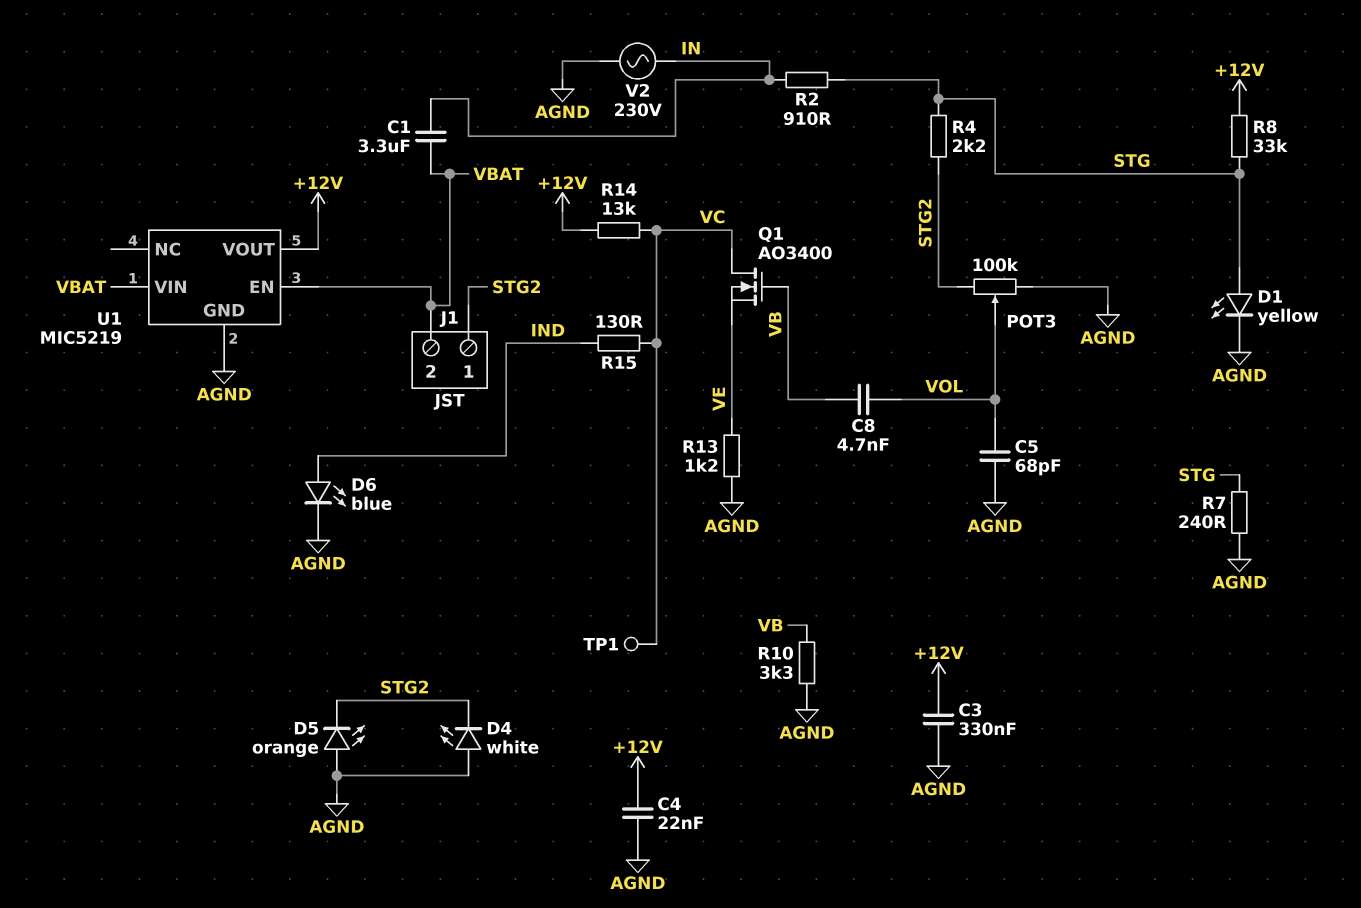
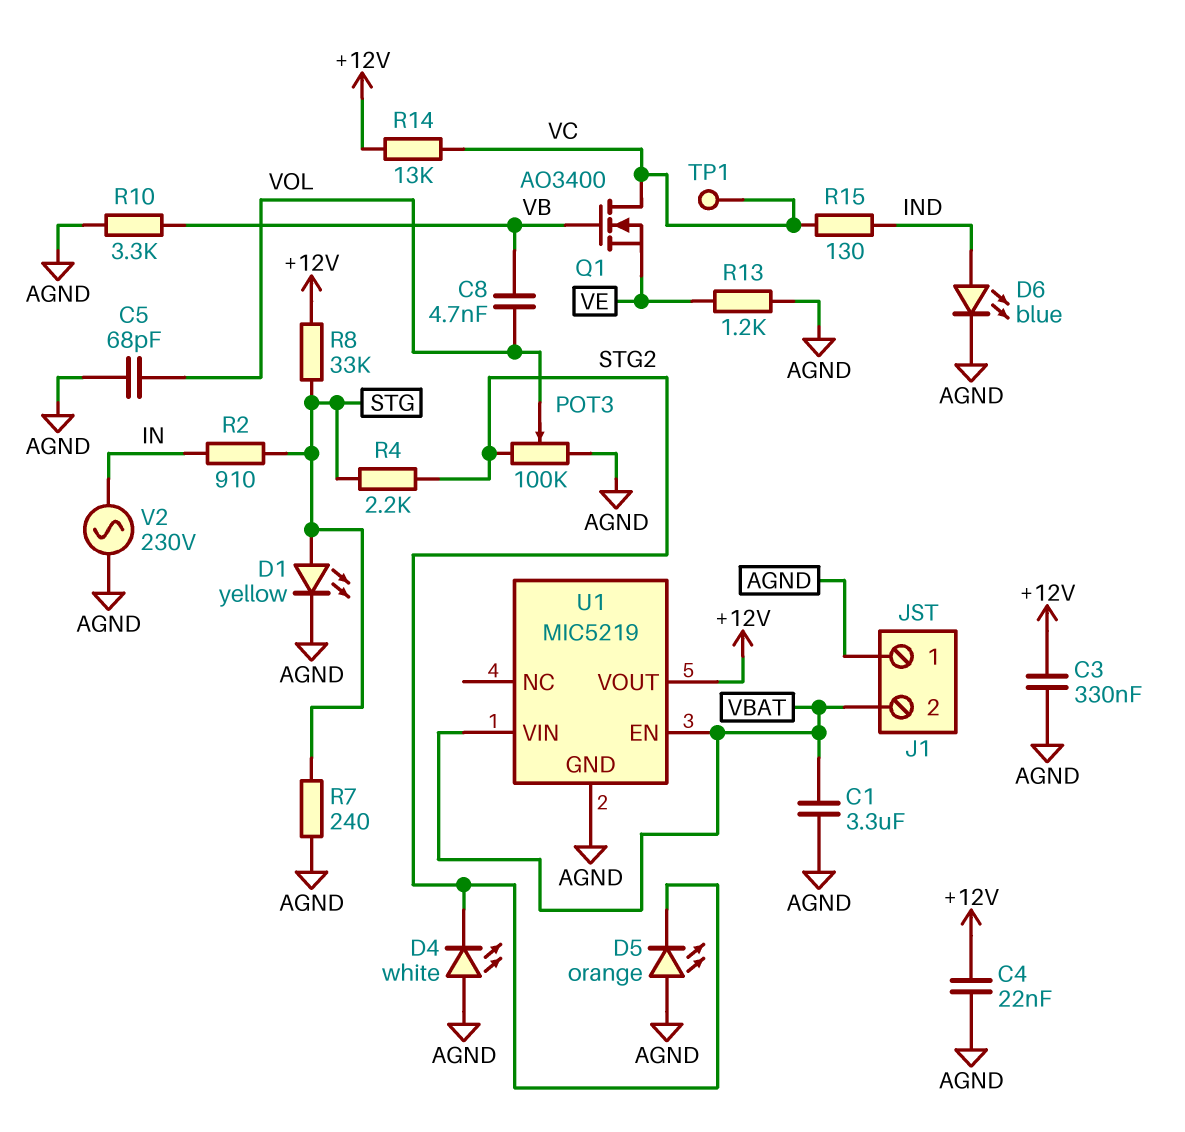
C1: 3.3uF (IN, VBAT) -> 3.3uF (AGND, VBAT)
J1 pin 1: STG2 -> AGND

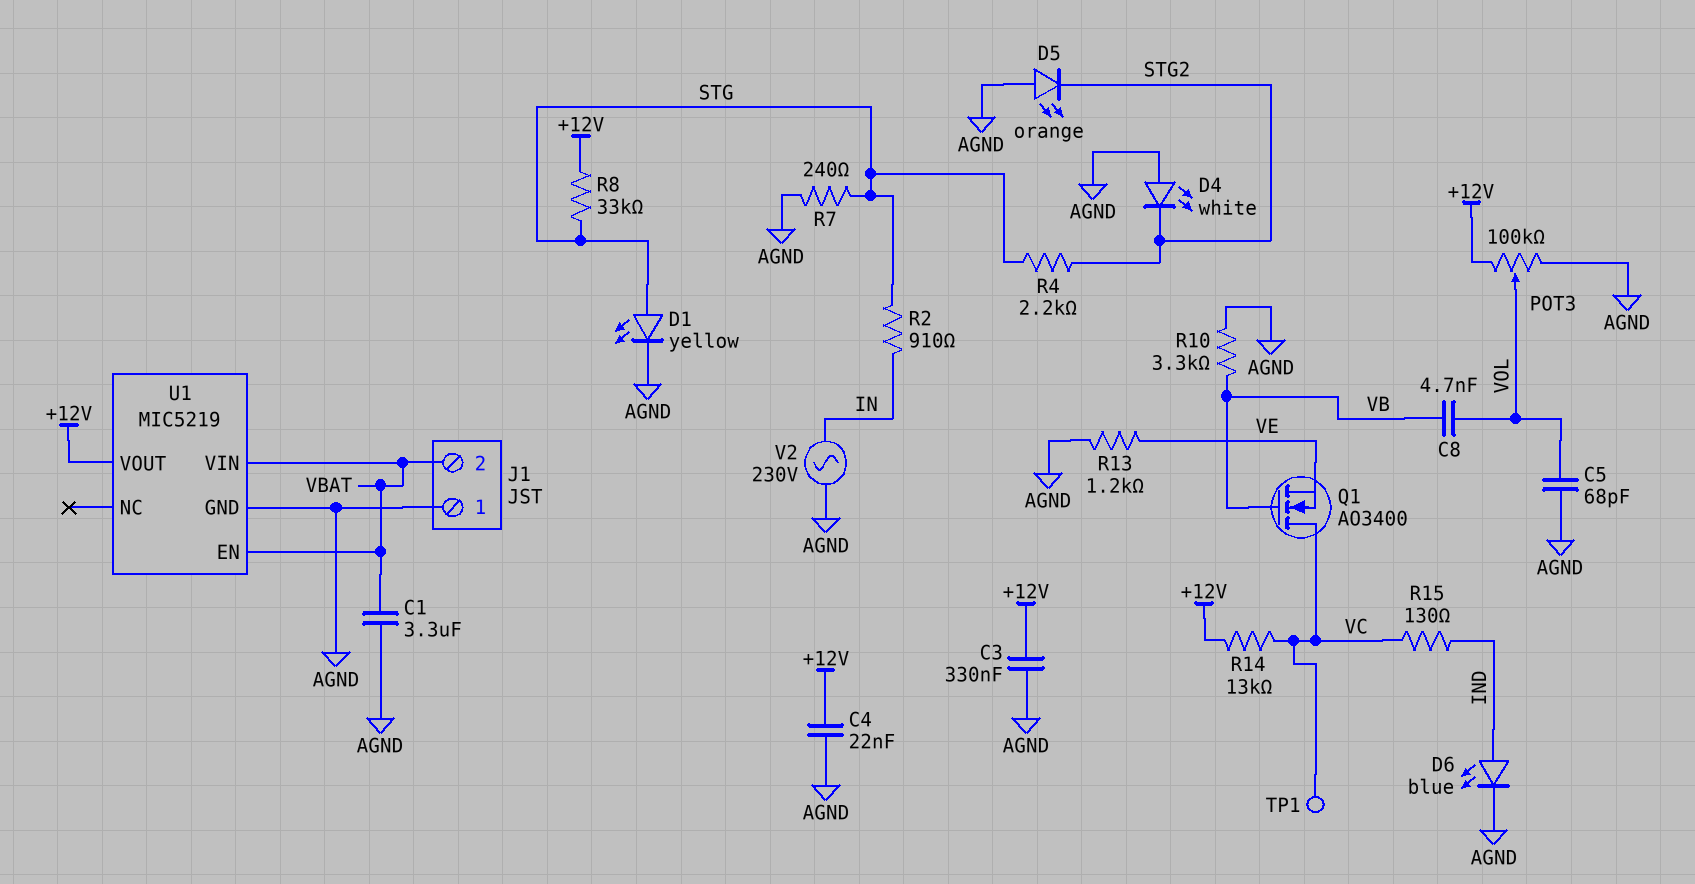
POT3: 100k (AGND, STG2, wiper VOL) -> 100k (+12V, AGND, wiper VOL)

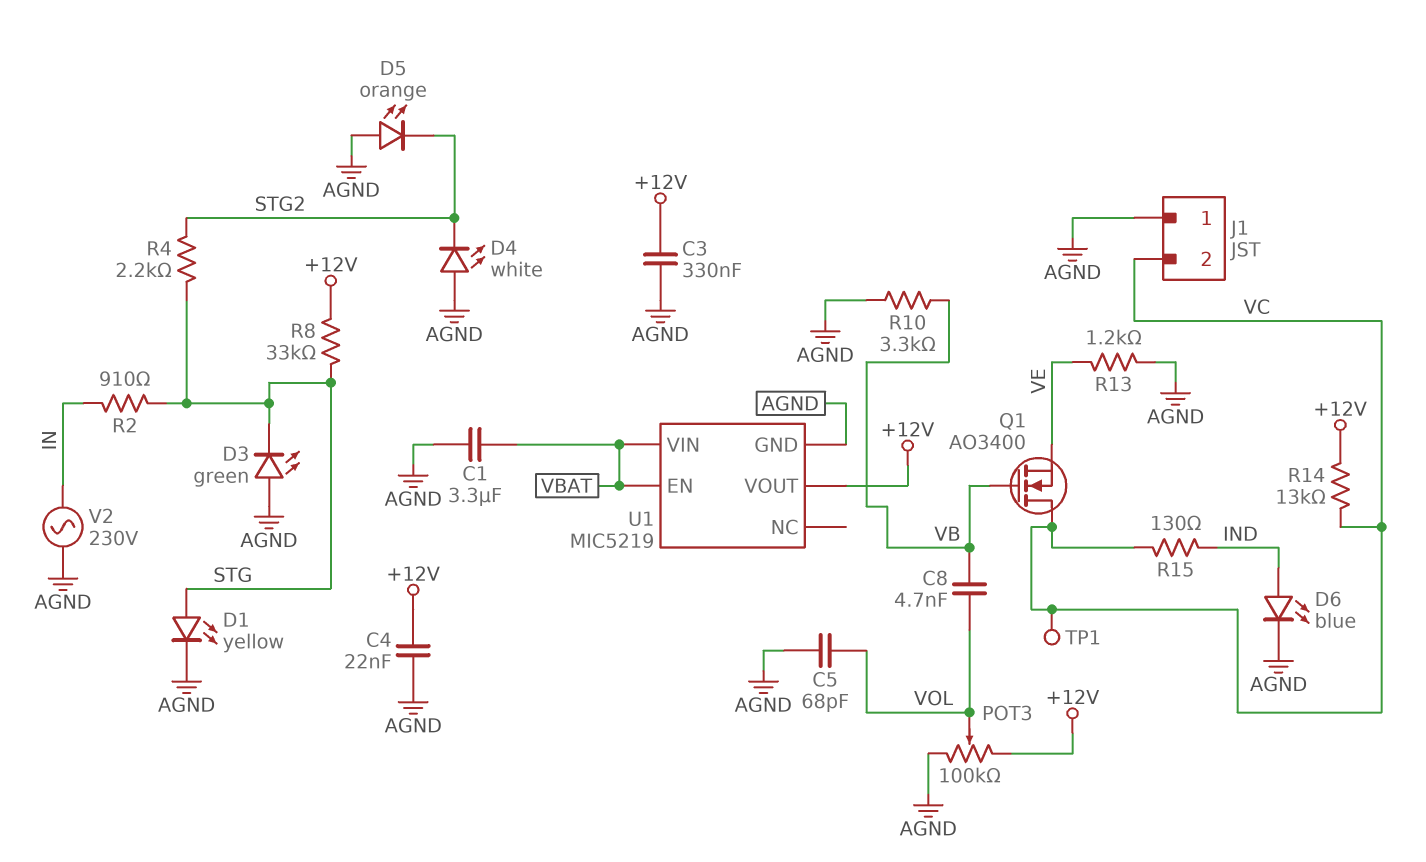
D3: none -> LED green (A AGND, K STG)
J1 pin 2: VBAT -> VC
R7: 240 (AGND, STG) -> none

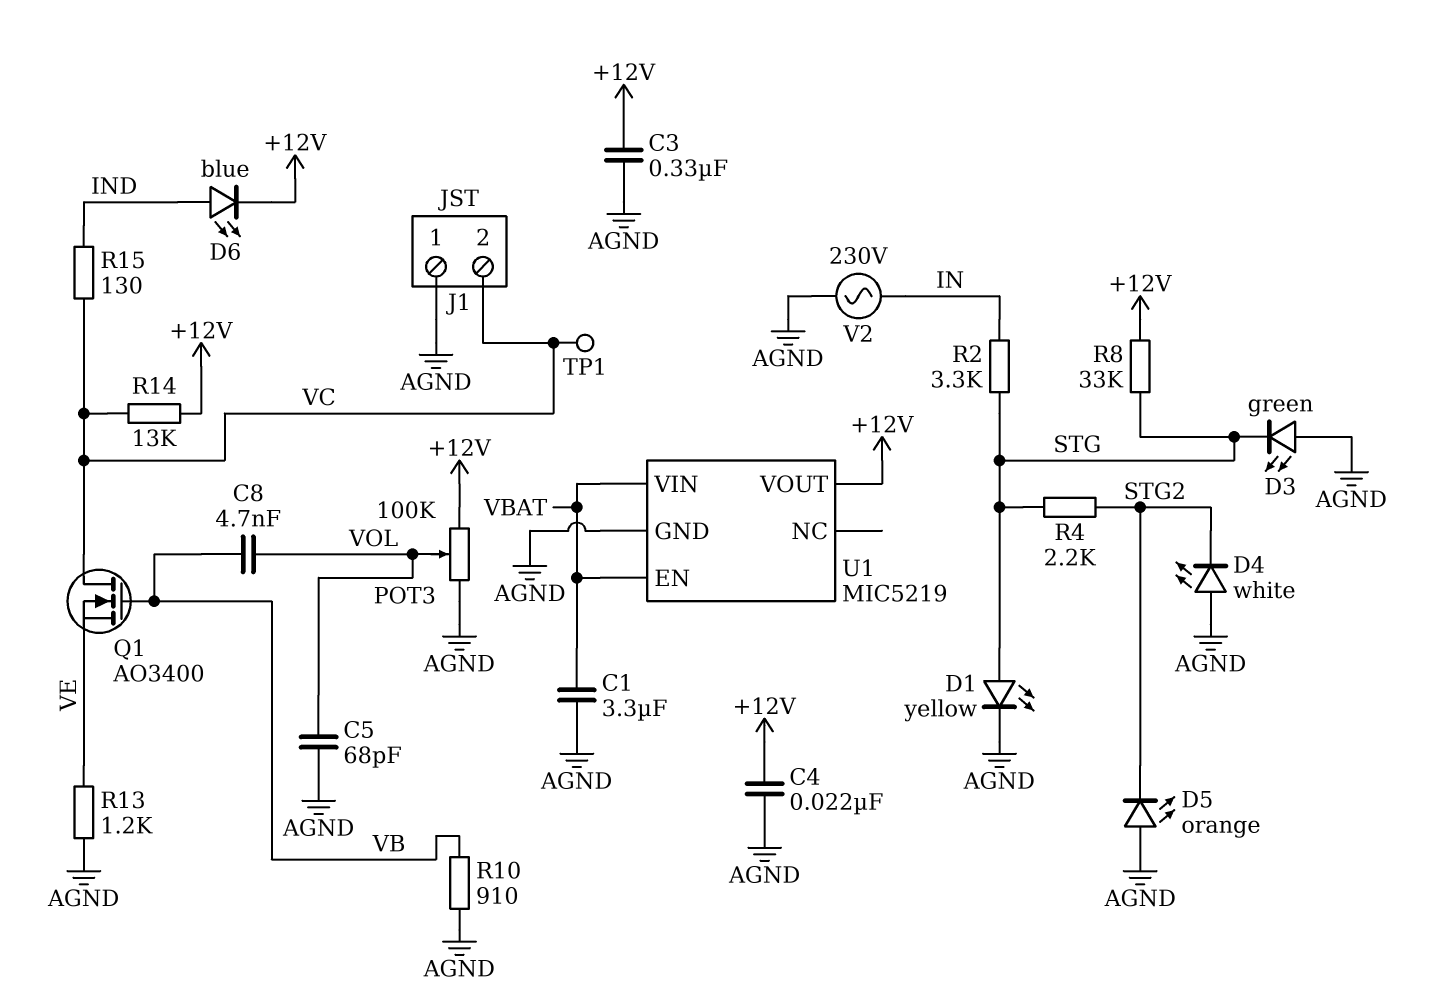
D6: LED blue (A IND, K AGND) -> LED blue (A IND, K +12V)
R2: 910 (IN, STG) -> 3.3k (IN, STG)
R10: 3.3k (AGND, VB) -> 910 (AGND, VB)

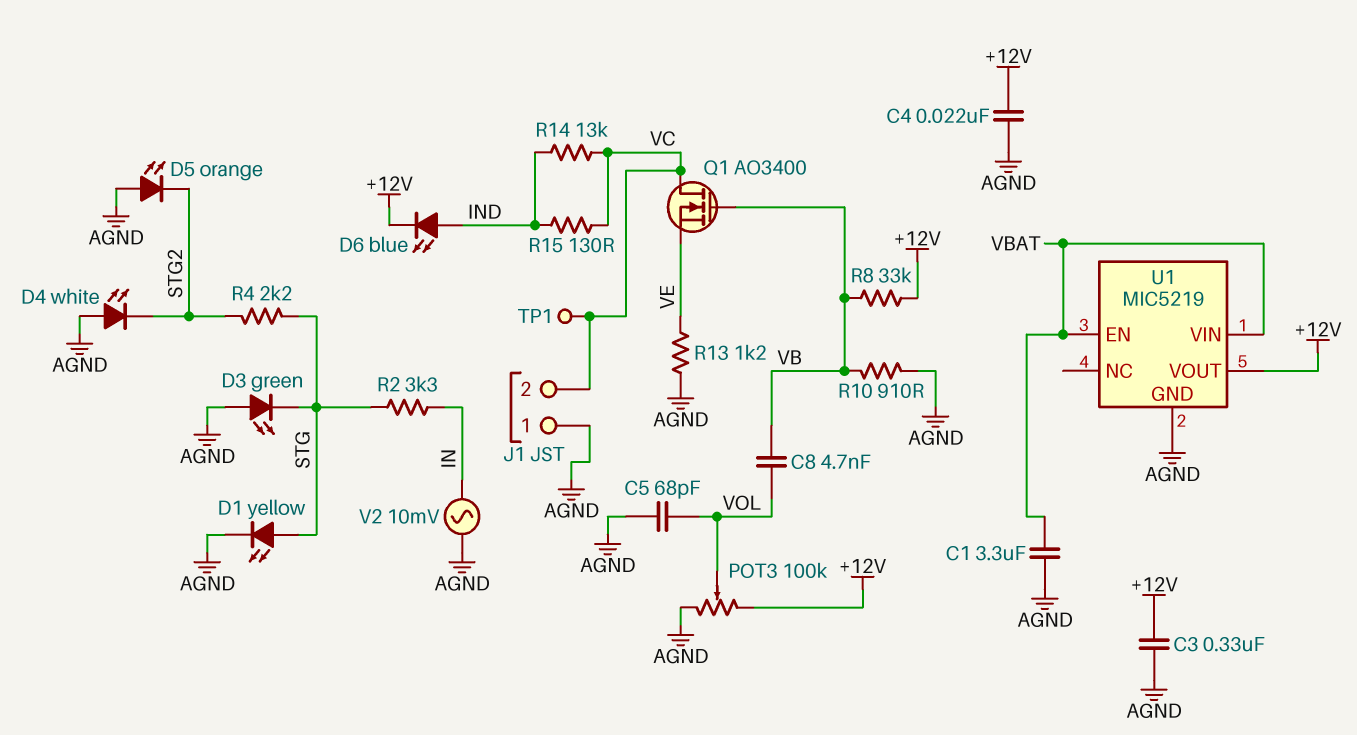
R8: 33k (+12V, STG) -> 33k (+12V, VB)
R14: 13k (+12V, VC) -> 13k (IND, VC)
V2: AC 230V (AGND, IN) -> AC 10mV (AGND, IN)

